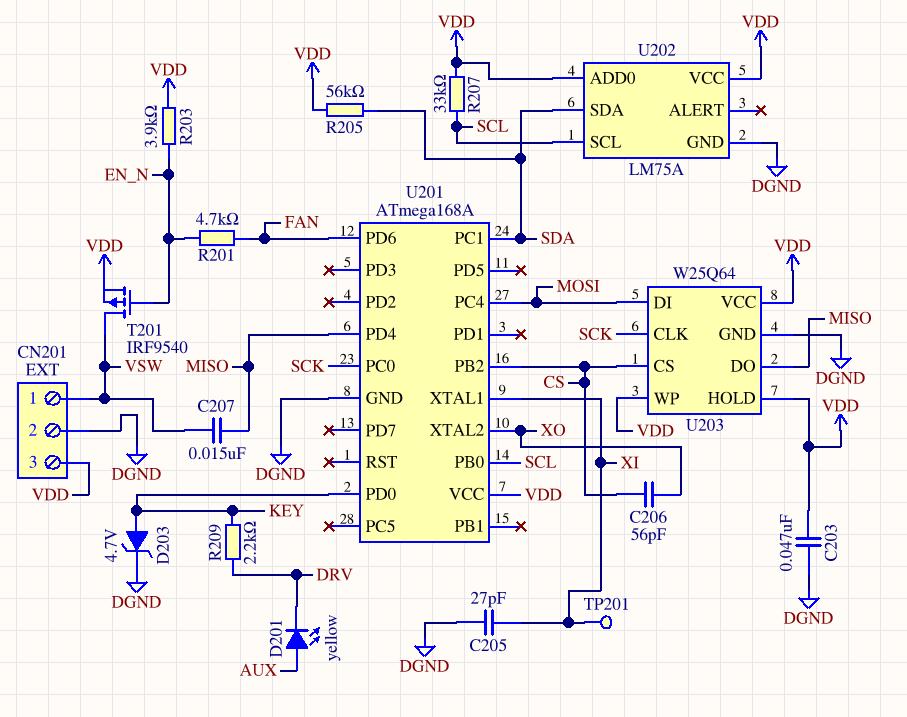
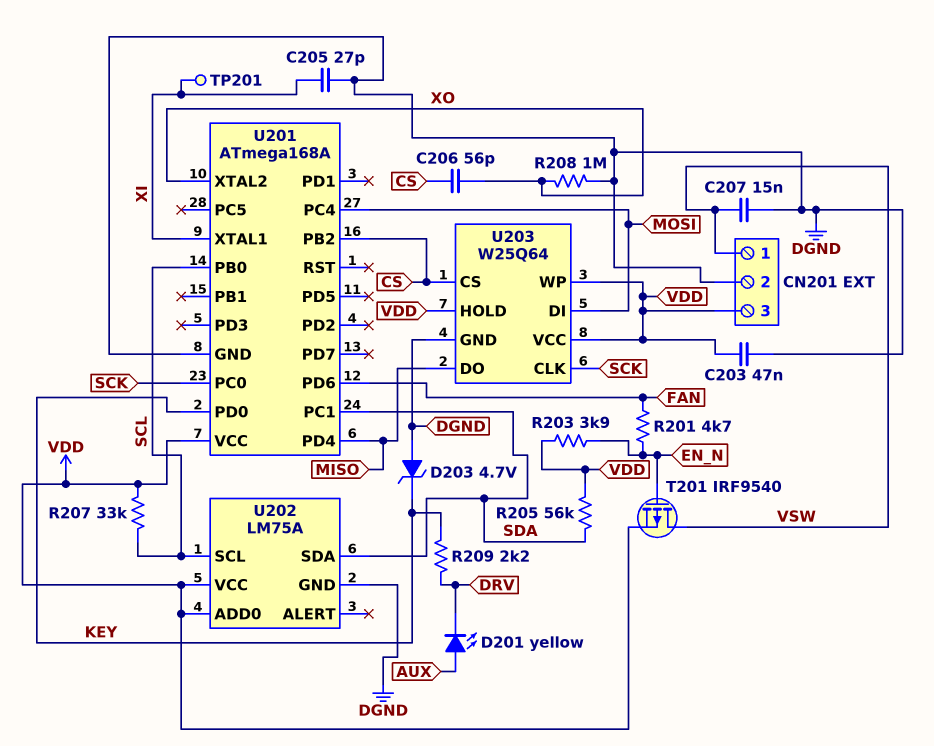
C207: 15nF (MISO, VSW) -> 15nF (DGND, VSW)
D203: zener 4.7V (A KEY, K DGND) -> zener 4.7V (A DGND, K KEY)
R208: none -> 1M (DGND, XO)

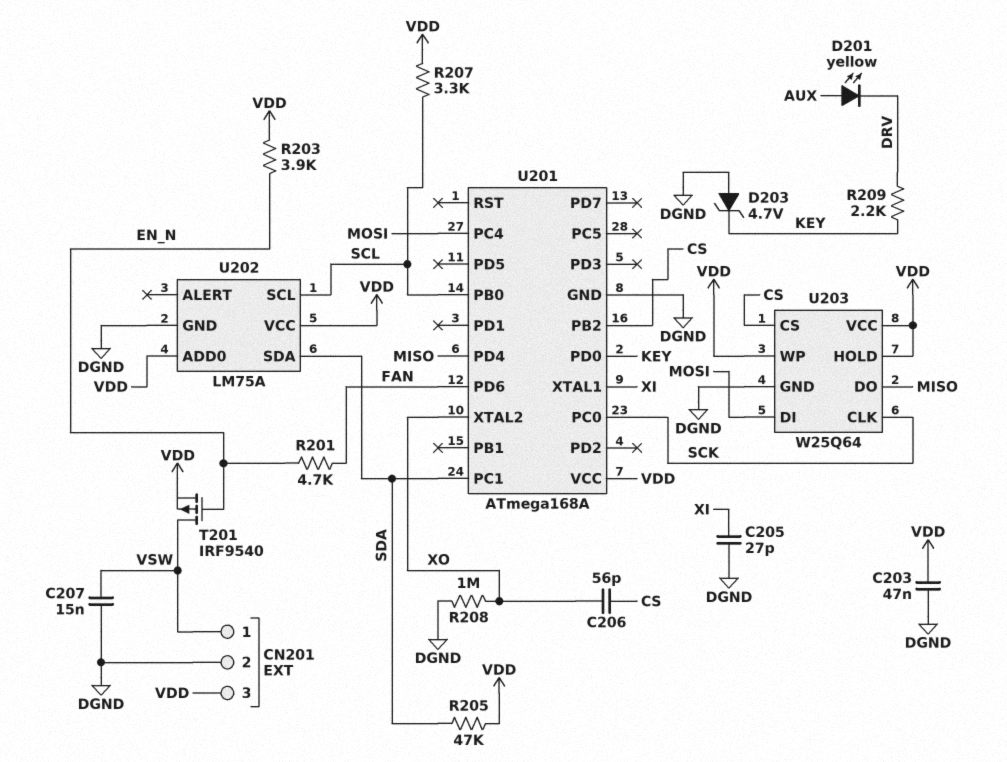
R205: 56k (SDA, VDD) -> 47k (SDA, VDD)
R207: 33k (SCL, VDD) -> 3.3k (SCL, VDD)
TP201: test point (XI) -> none

